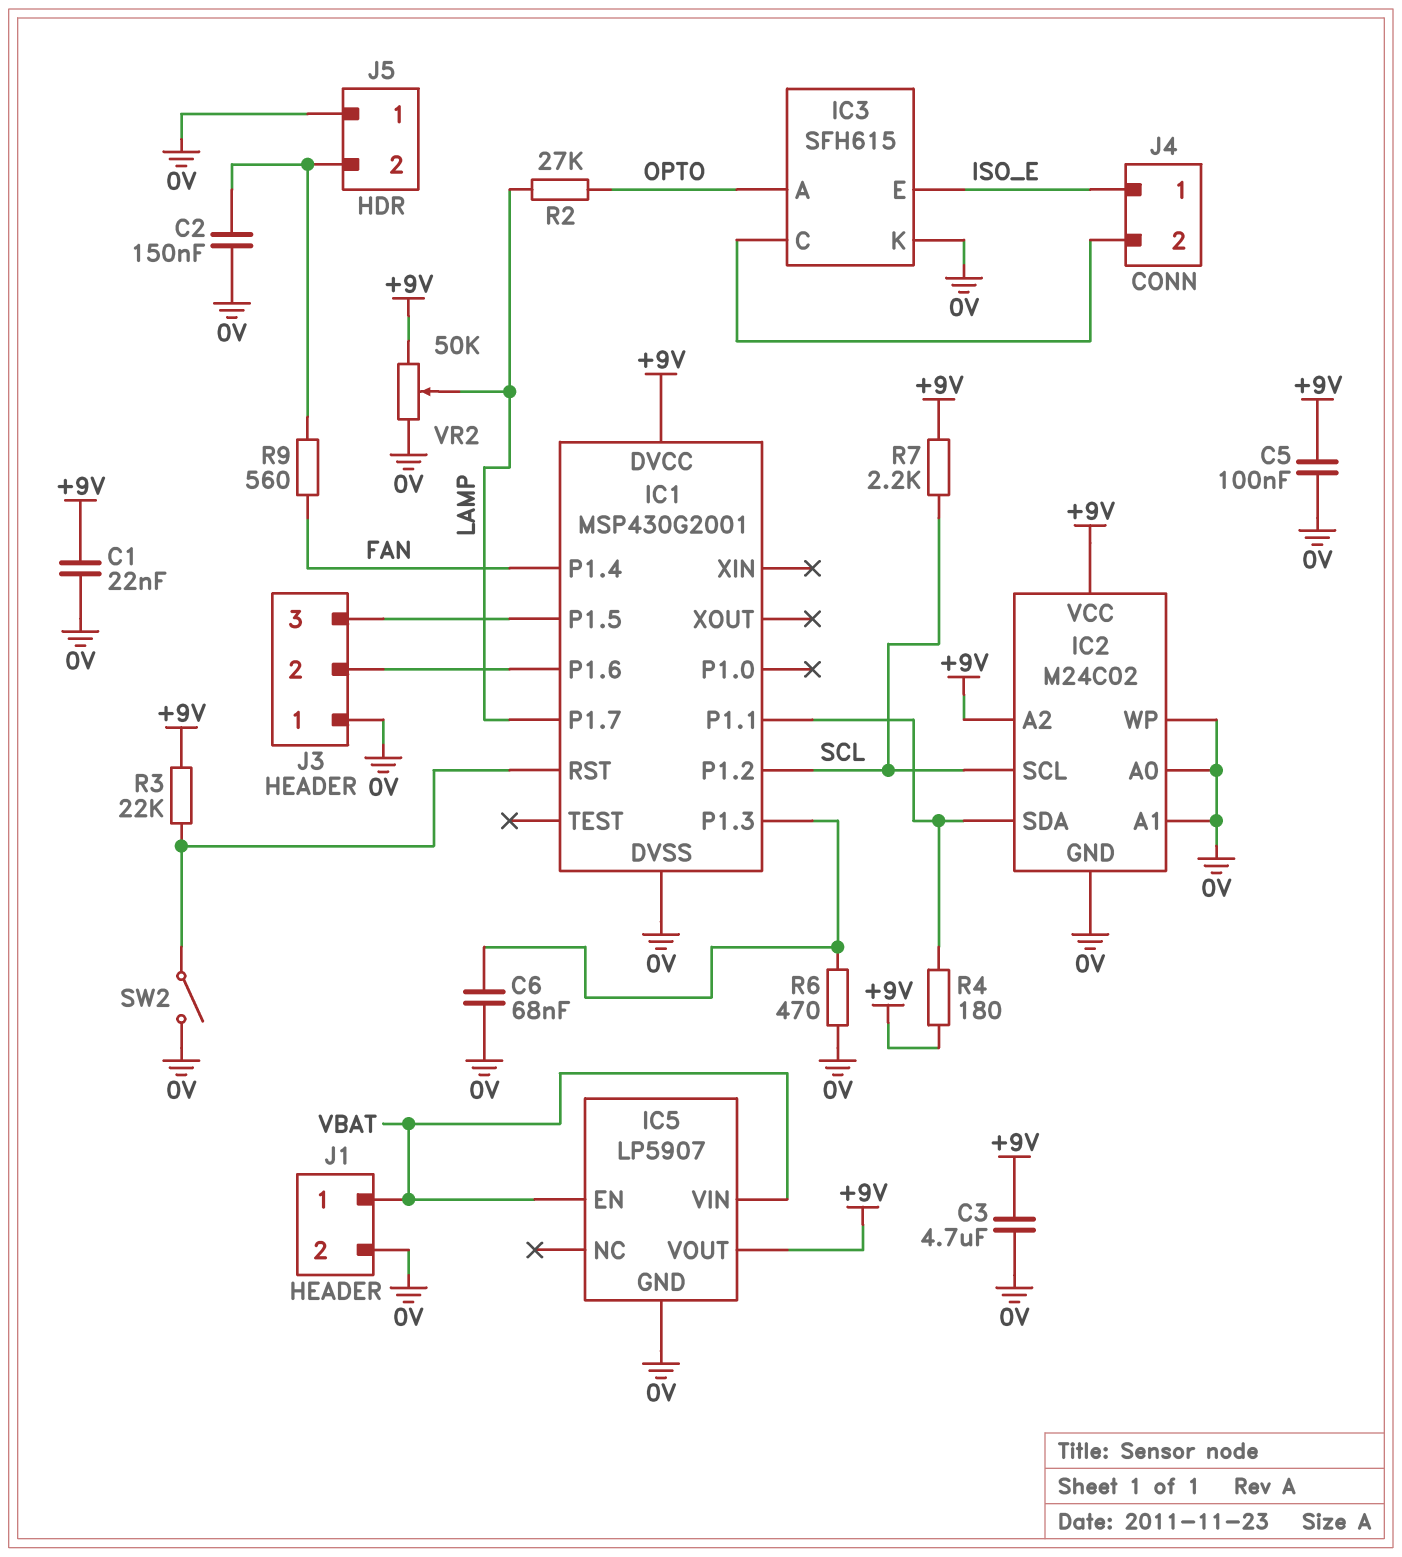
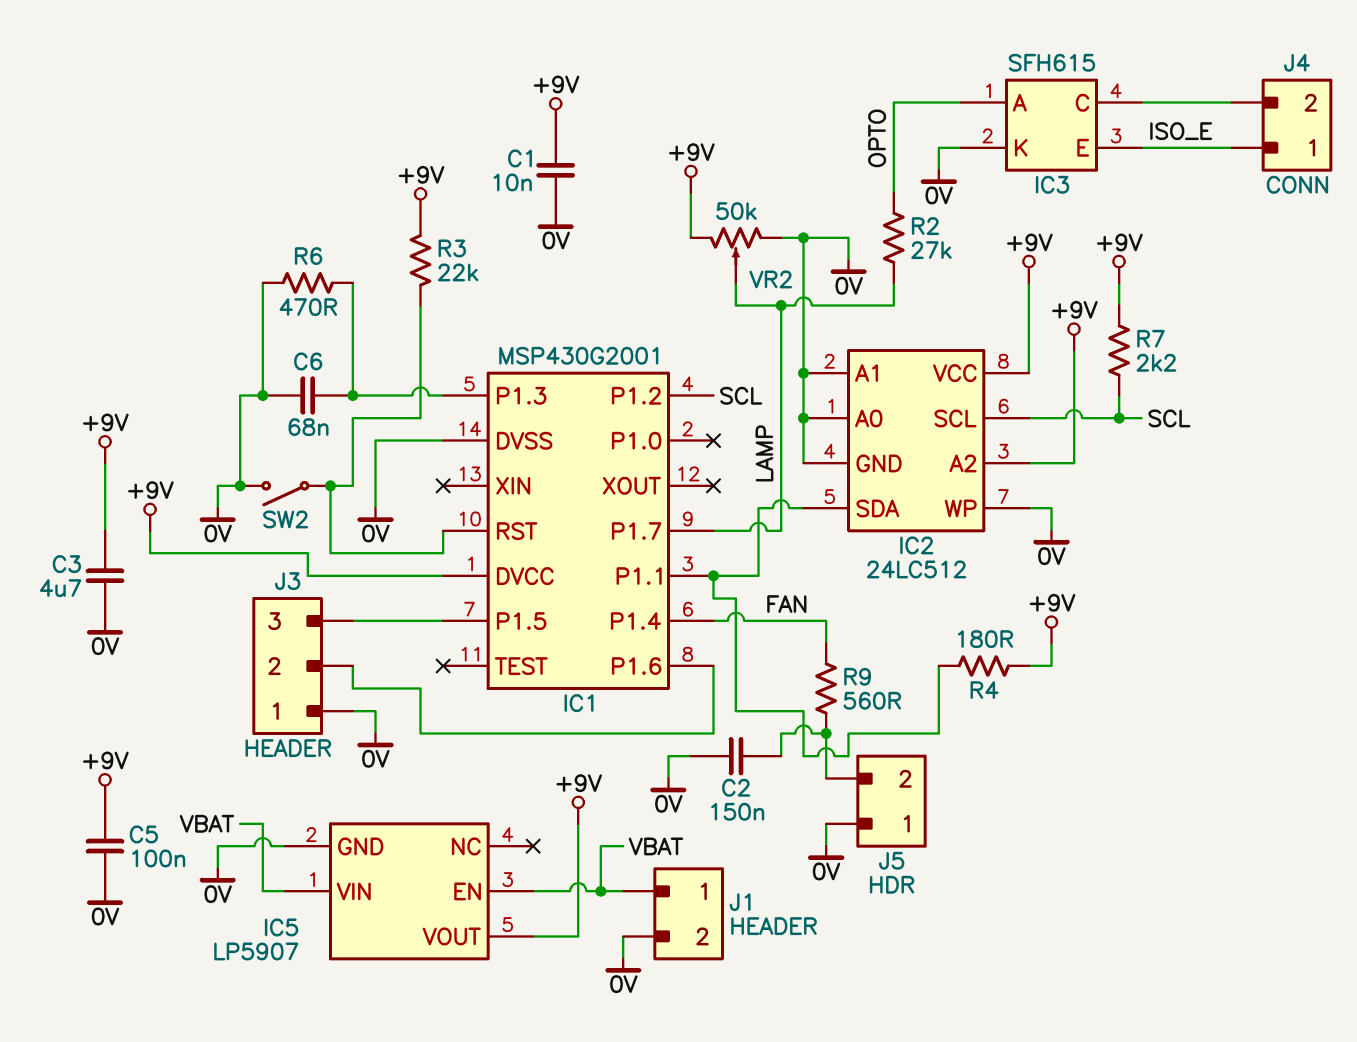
C1: 22nF (+9V, 0V) -> 10nF (+9V, 0V)
IC2: M24C02 -> 24LC512

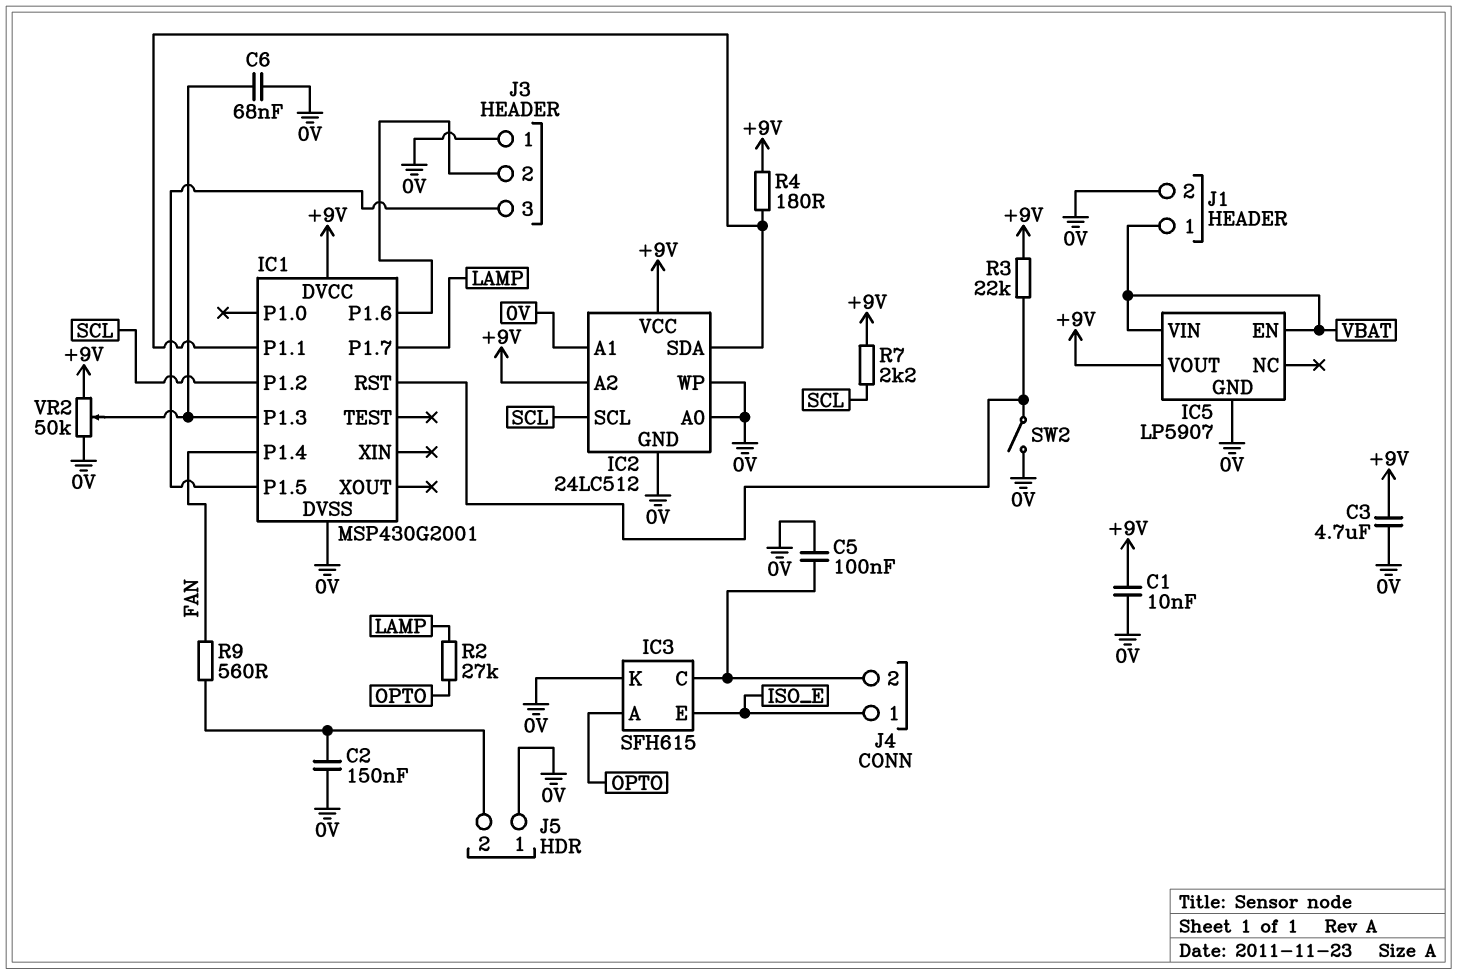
C5: 100nF (+9V, 0V) -> 100nF (0V, IC3/C)
R6: 470 (0V, IC1/P1.3) -> none
VR2: 50k (+9V, 0V, wiper LAMP) -> 50k (+9V, 0V, wiper IC1/P1.3)

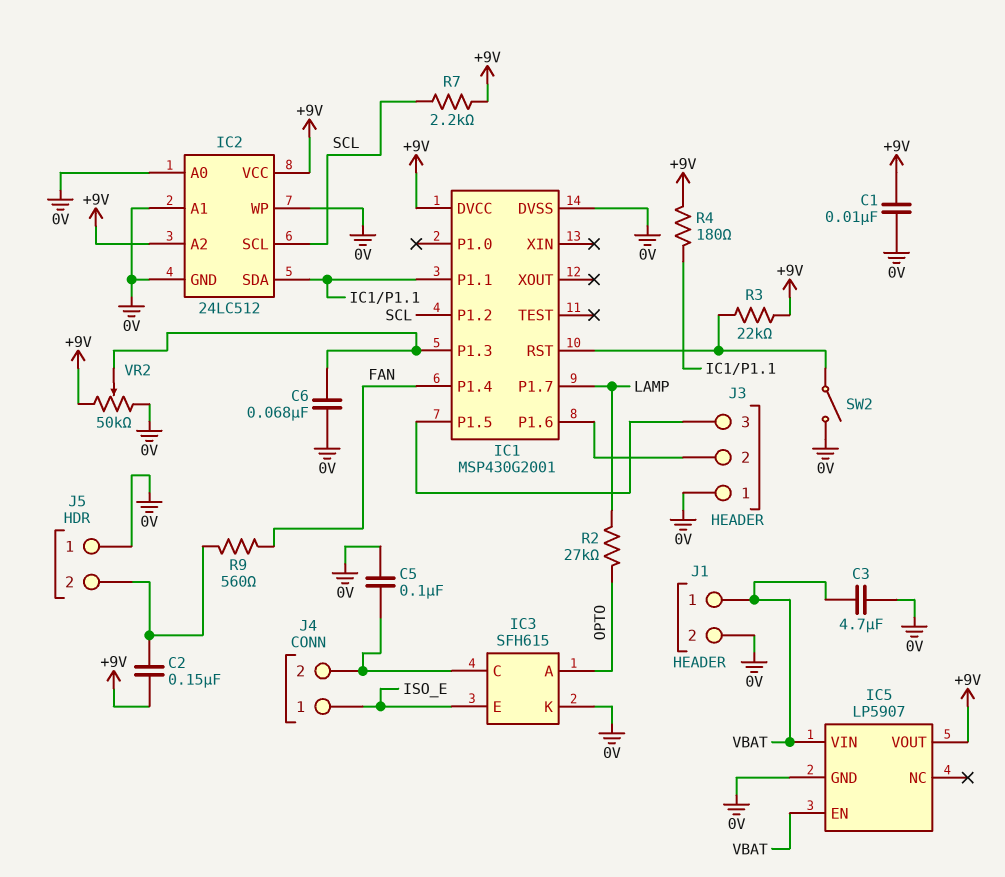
C2: 150nF (0V, J5/2) -> 150nF (+9V, J5/2)
C3: 4.7uF (+9V, 0V) -> 4.7uF (0V, VBAT)

